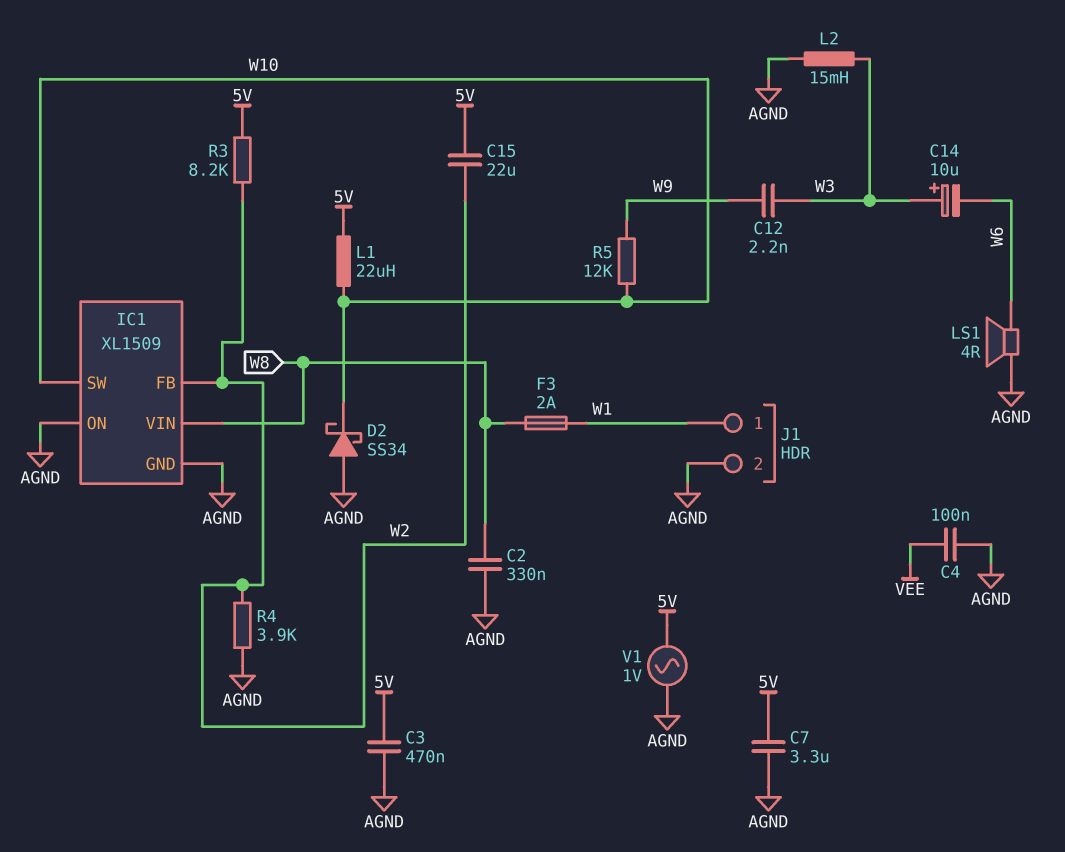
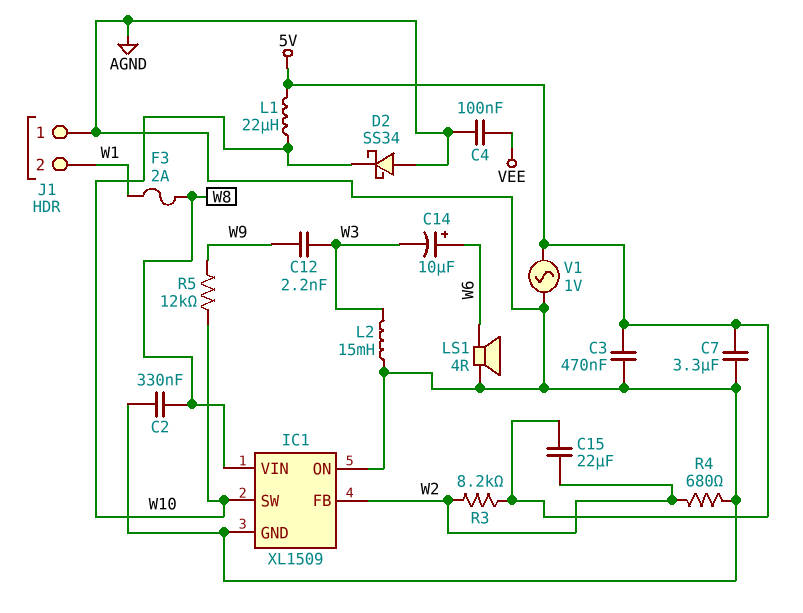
C14: 10uF (plus W3, minus W6) -> 10uF (plus W6, minus W3)
J1 pin 1: W1 -> AGND
J1 pin 2: AGND -> W1
R4: 3.9k (AGND, W2) -> 680 (AGND, W2)

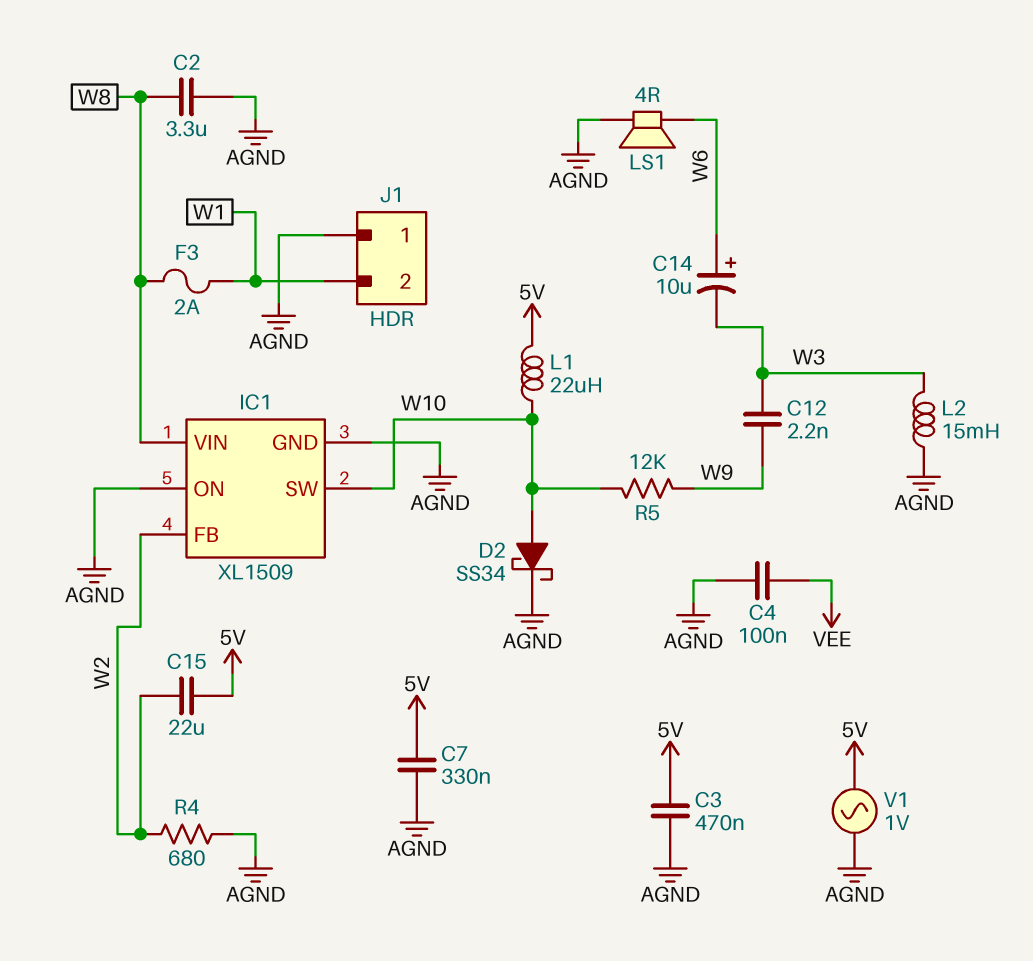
C2: 330nF (AGND, W8) -> 3.3uF (AGND, W8)
C7: 3.3uF (5V, AGND) -> 330nF (5V, AGND)
D2: schottky SS34 (A AGND, K W10) -> schottky SS34 (A W10, K AGND)
R3: 8.2k (5V, W2) -> none

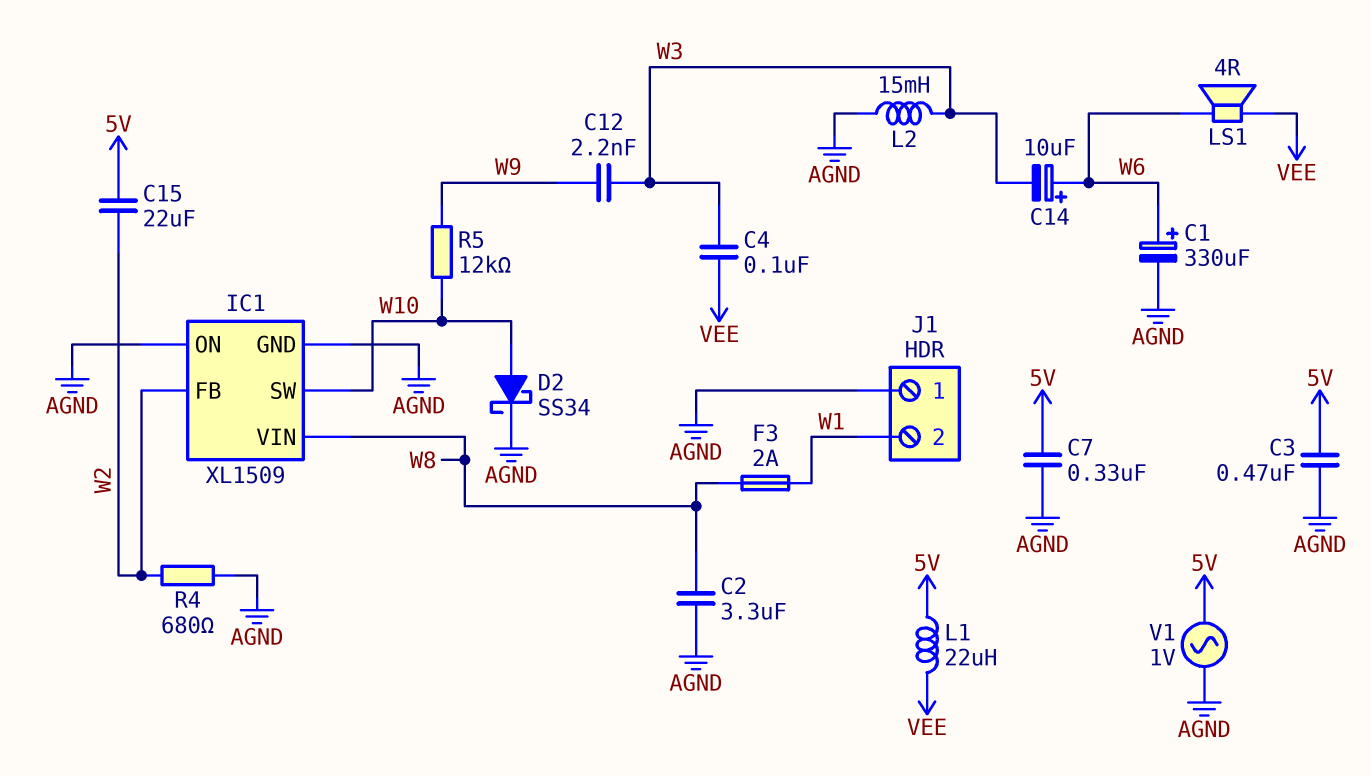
C1: none -> 330uF (plus W6, minus AGND)
C4: 100nF (AGND, VEE) -> 100nF (VEE, W3)
L1: 22uH (5V, W10) -> 22uH (5V, VEE)
LS1: speaker 4R (AGND, W6) -> speaker 4R (VEE, W6)

